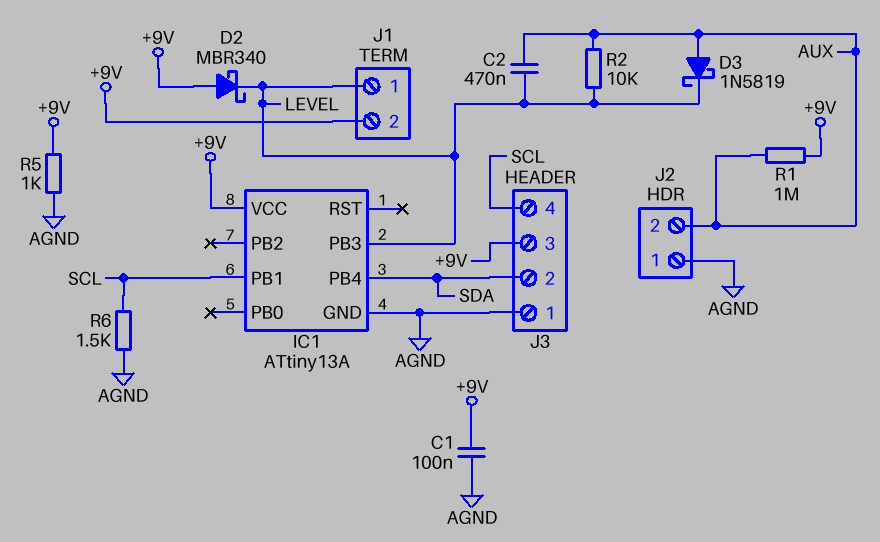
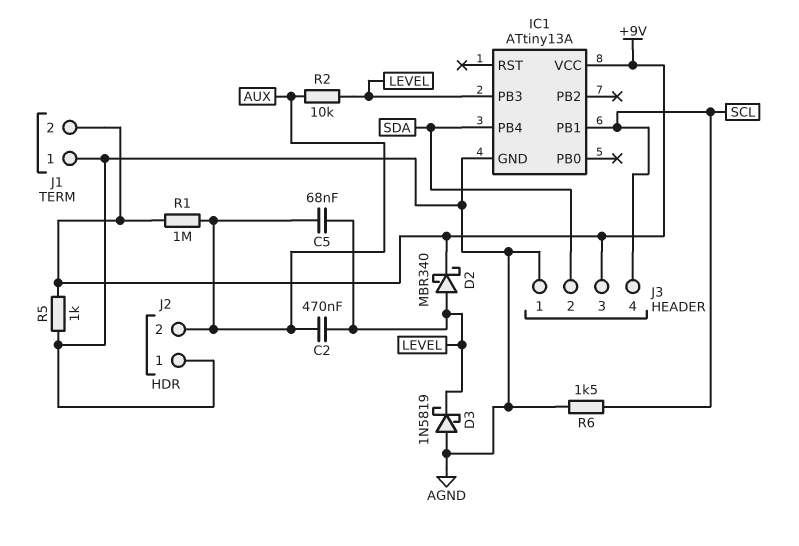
C1: 100nF (+9V, AGND) -> none
C5: none -> 68nF (AUX, LEVEL)
D2: schottky MBR340 (A +9V, K LEVEL) -> schottky MBR340 (A LEVEL, K +9V)
D3: schottky 1N5819 (A AUX, K LEVEL) -> schottky 1N5819 (A AGND, K LEVEL)
J1 pin 1: LEVEL -> AGND

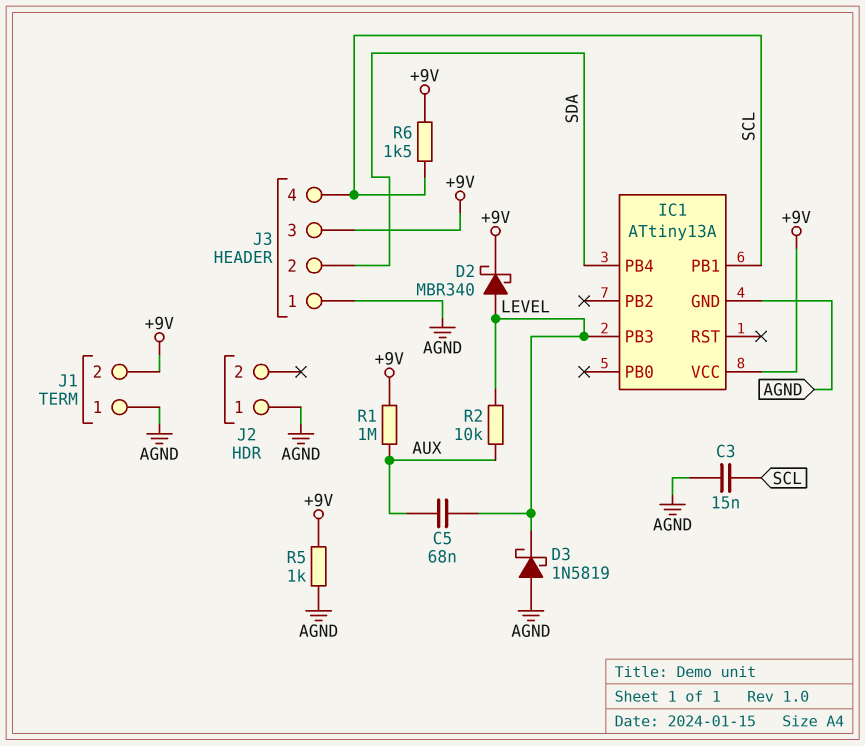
C2: 470nF (AUX, LEVEL) -> none
C3: none -> 15nF (AGND, SCL)
J2 pin 2: AUX -> none
R6: 1.5k (AGND, SCL) -> 1.5k (+9V, SCL)

